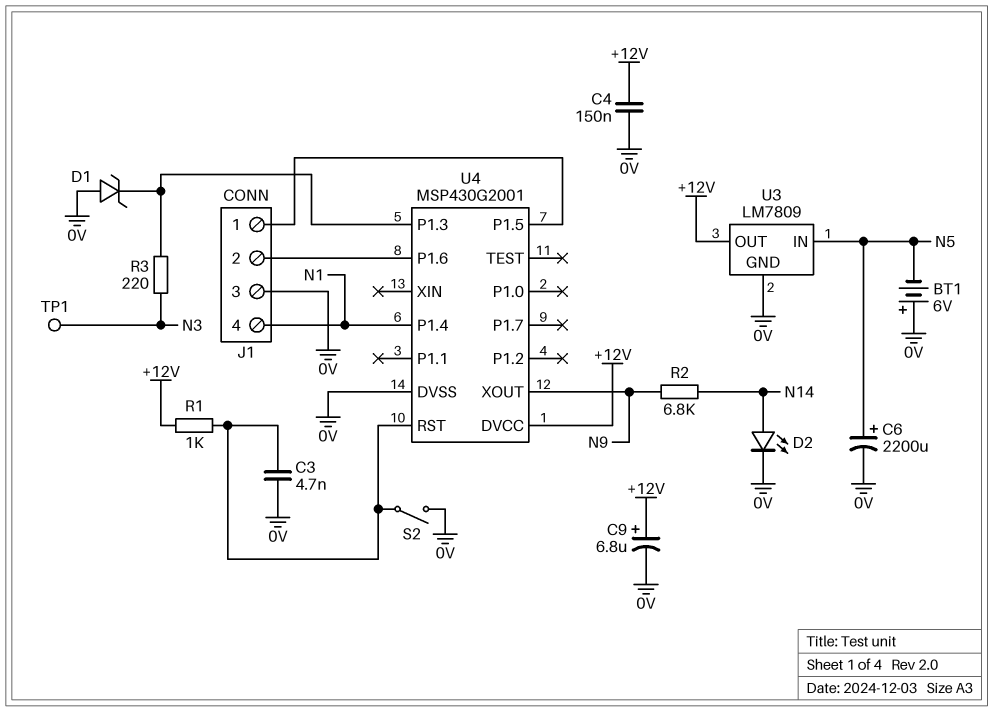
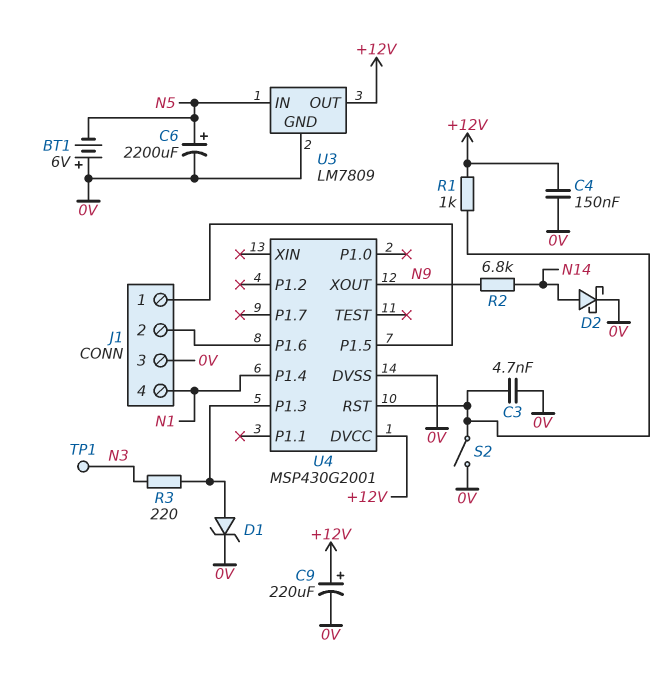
C9: 6.8uF (plus +12V, minus 0V) -> 220uF (plus +12V, minus 0V)
D1: zener (A 0V, K U4/P1.3) -> zener (A U4/P1.3, K 0V)
D2: LED (A N14, K 0V) -> schottky (A N14, K 0V)

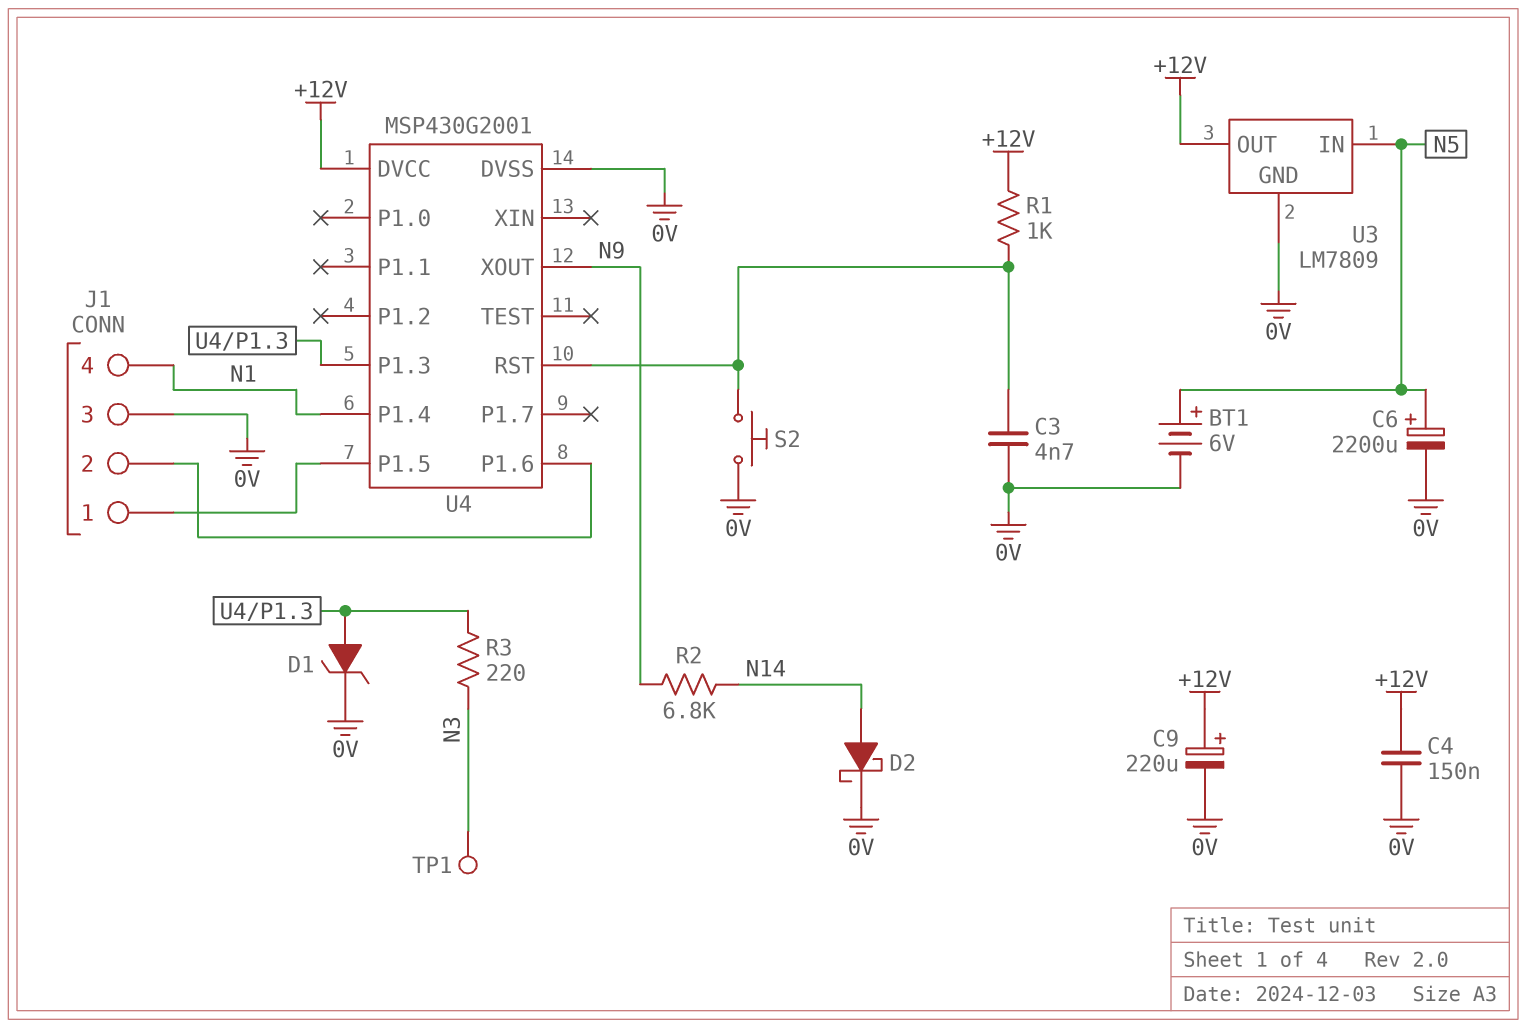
BT1: 6V (plus 0V, minus N5) -> 6V (plus N5, minus 0V)
S2: switch (0V, U4/RST) -> button (0V, U4/RST)

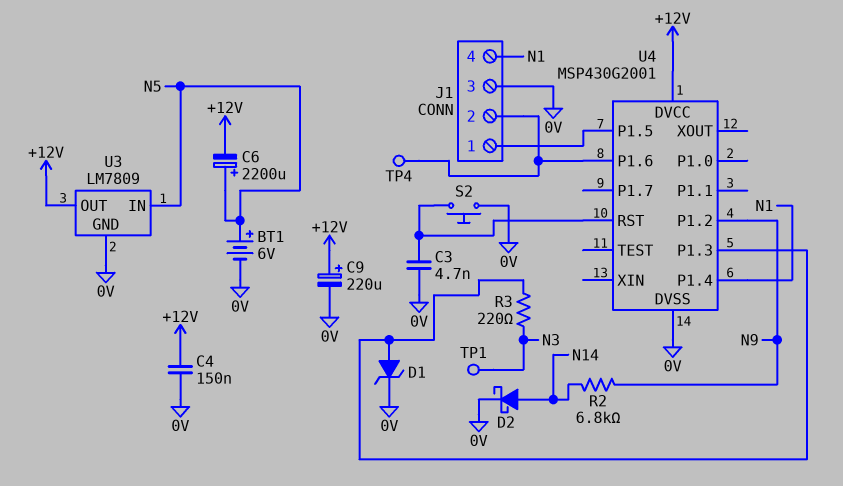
C6: 2200uF (plus N5, minus 0V) -> 2200uF (plus N5, minus +12V)
R1: 1k (+12V, U4/RST) -> none
TP4: none -> test point (J1/2)
U4 pin P1.2: none -> N9
U4 pin XOUT: N9 -> none

